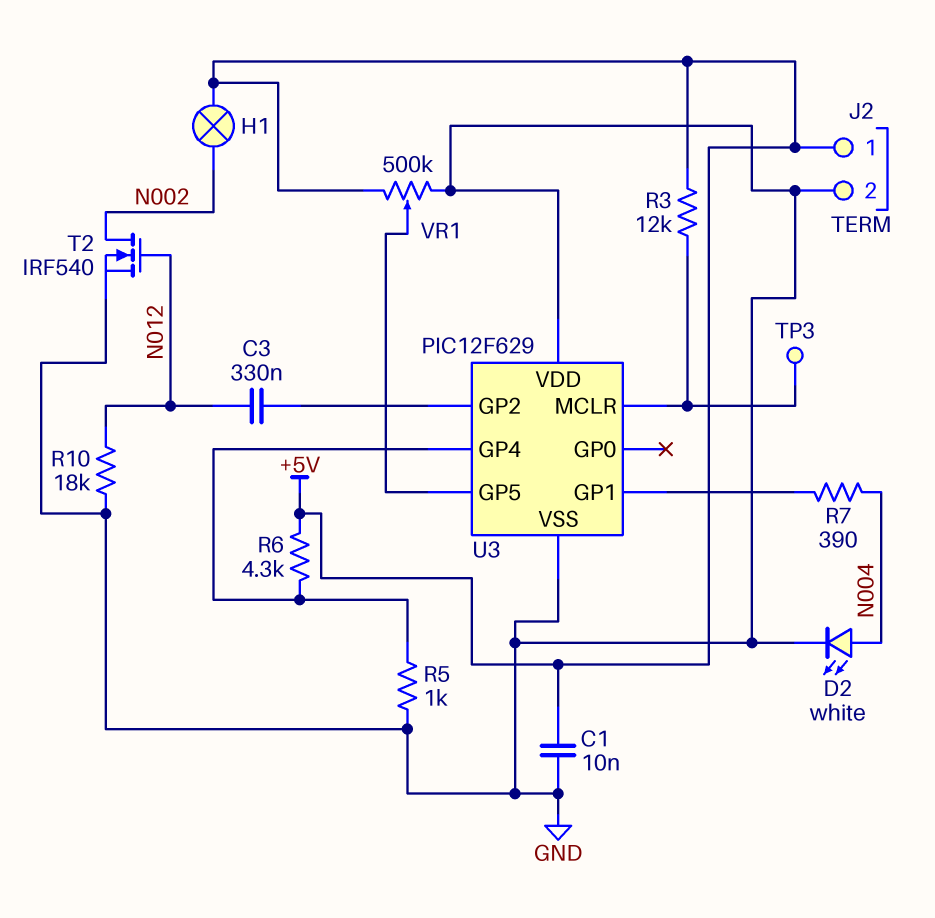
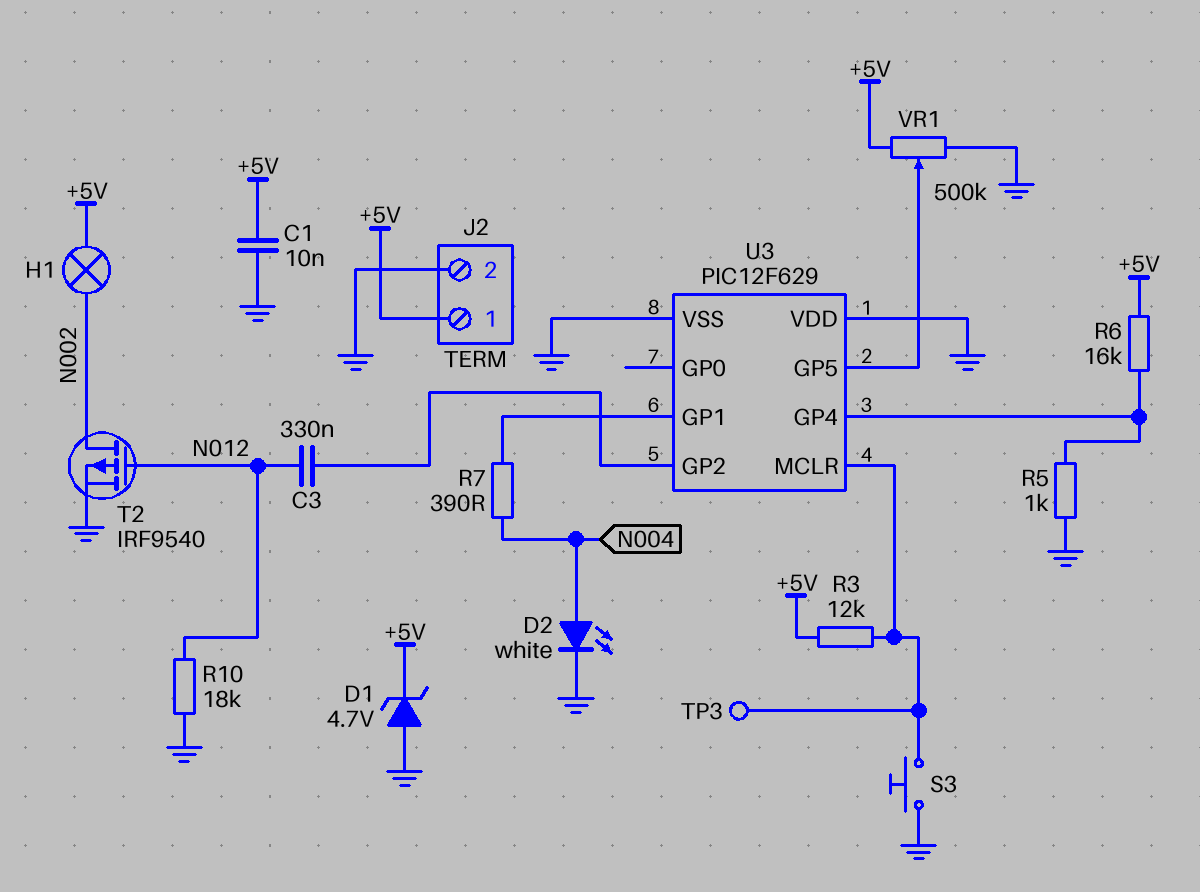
D1: none -> zener 4.7V (A GND, K +5V)
R6: 4.3k (+5V, U3/GP4) -> 16k (+5V, U3/GP4)
S3: none -> button (GND, U3/MCLR)
T2: NMOS IRF540 (G N012, D N002, S GND) -> PMOS IRF9540 (G N012, D N002, S GND)

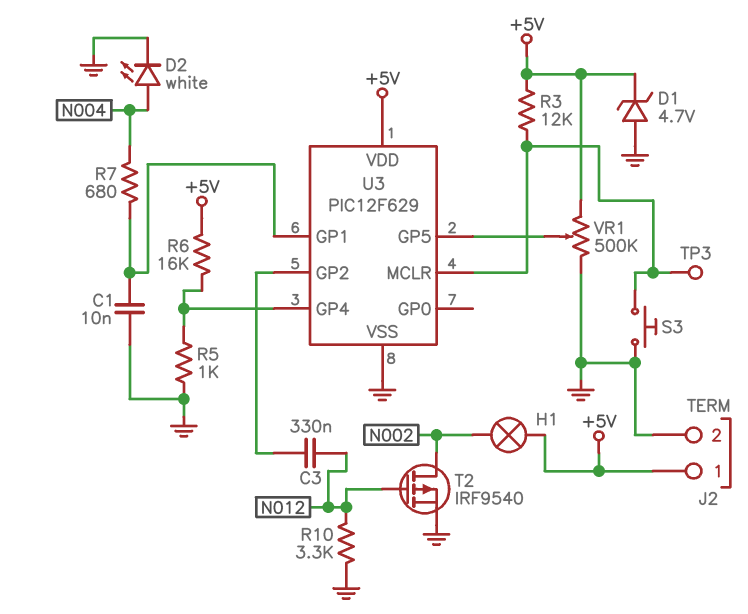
C1: 10nF (+5V, GND) -> 10nF (GND, U3/GP1)
R7: 390 (N004, U3/GP1) -> 680 (N004, U3/GP1)
R10: 18k (GND, N012) -> 3.3k (GND, N012)
U3 pin VDD: GND -> +5V

